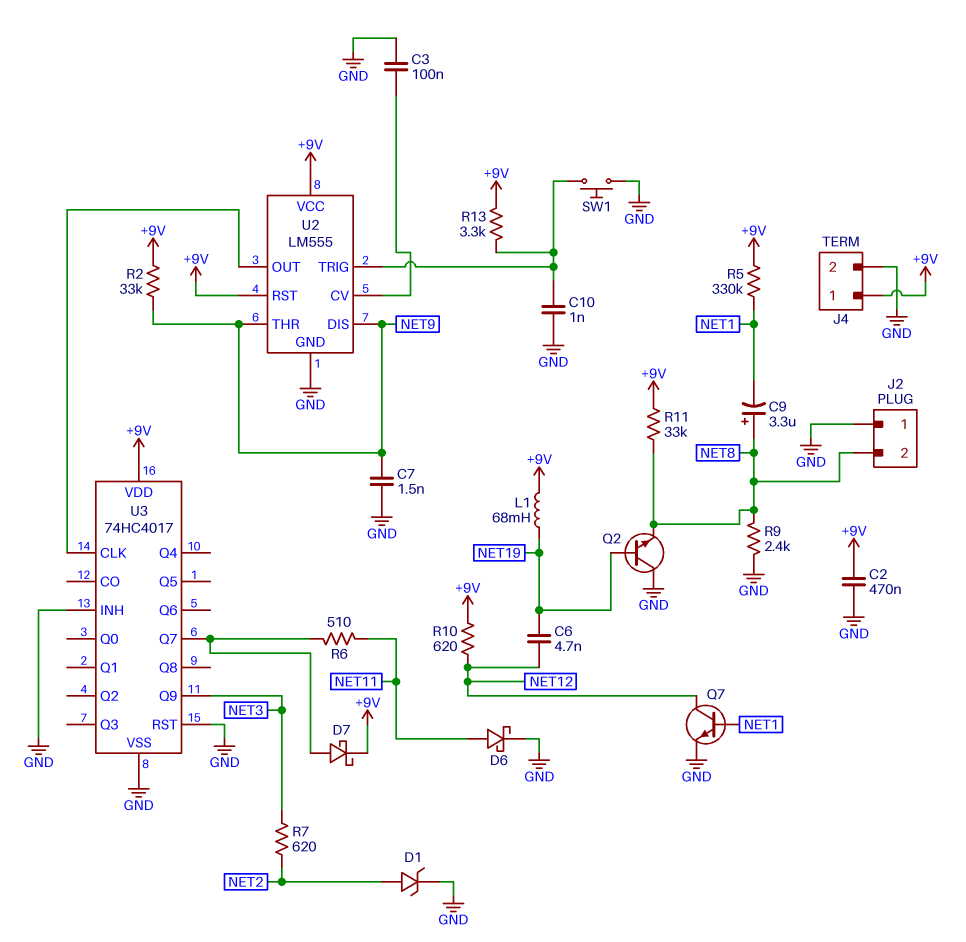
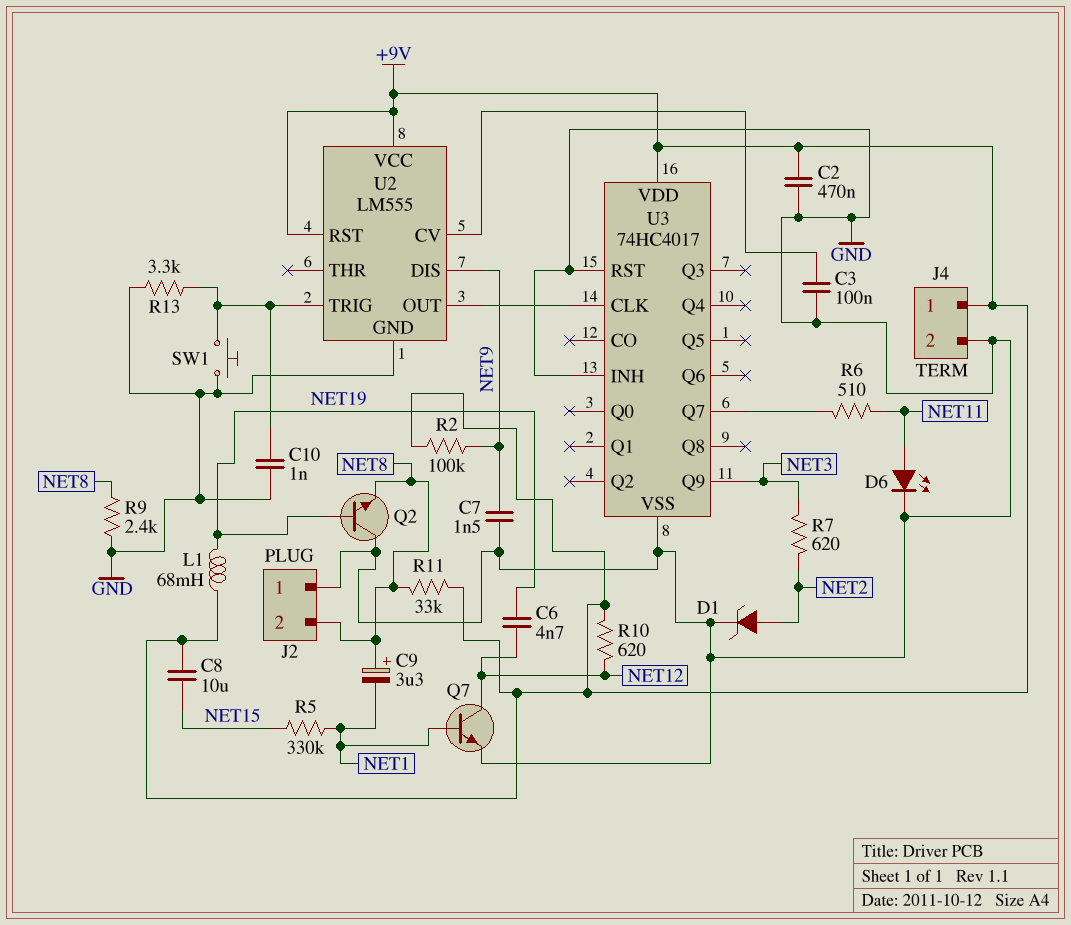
C8: none -> 10uF (+9V, NET15)
D6: schottky (A NET11, K GND) -> LED (A NET11, K GND)
D7: schottky (A U3/Q7, K +9V) -> none
R2: 33k (+9V, NET9) -> 100k (+9V, NET9)
R5: 330k (+9V, NET1) -> 330k (NET1, NET15)
R13: 3.3k (+9V, U2/TRIG) -> 3.3k (GND, U2/TRIG)
U2 pin THR: NET9 -> none

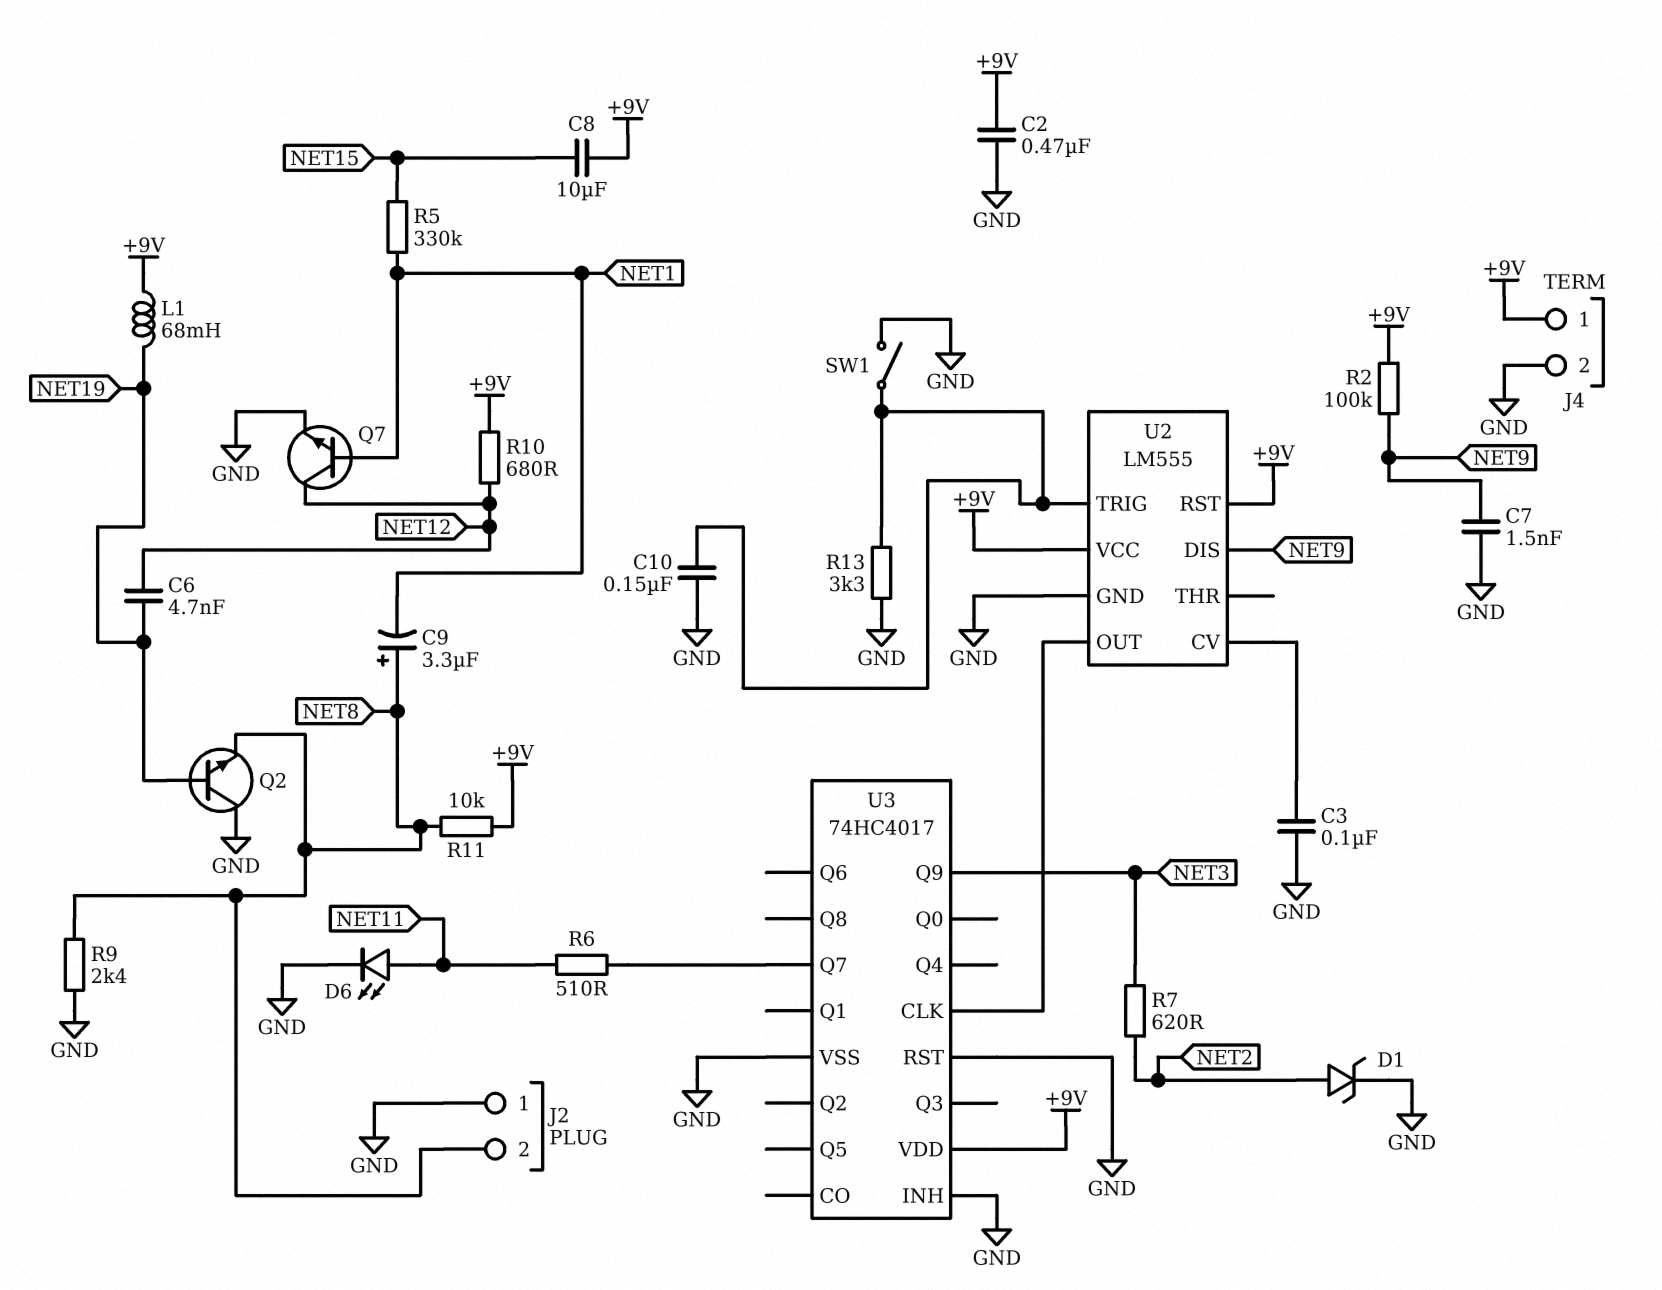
C10: 1nF (GND, U2/TRIG) -> 150nF (GND, U2/TRIG)
R10: 620 (+9V, NET12) -> 680 (+9V, NET12)
R11: 33k (+9V, NET8) -> 10k (+9V, NET8)
SW1: button (GND, U2/TRIG) -> switch (GND, U2/TRIG)

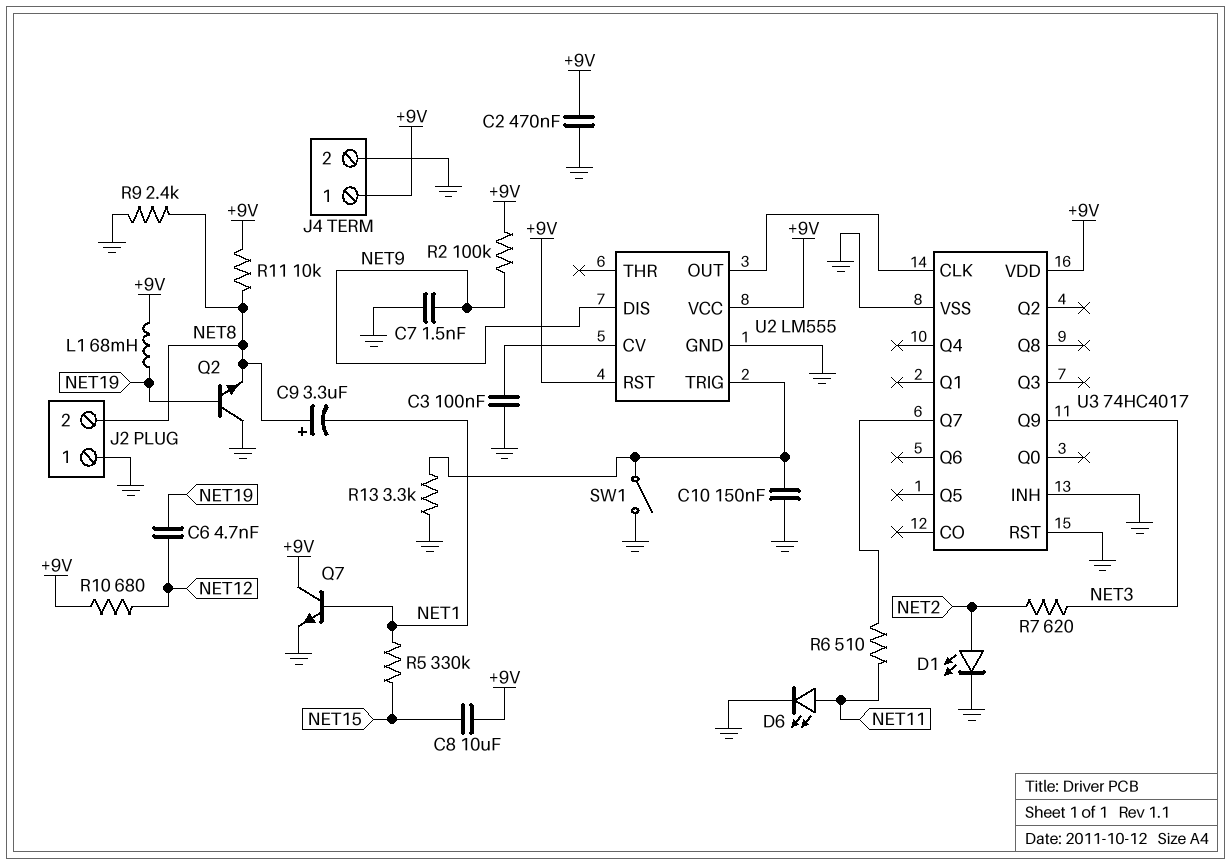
D1: zener (A NET2, K GND) -> LED (A NET2, K GND)
Q7: NPN (B NET1, C NET12, E GND) -> NPN (B NET1, C +9V, E GND)

